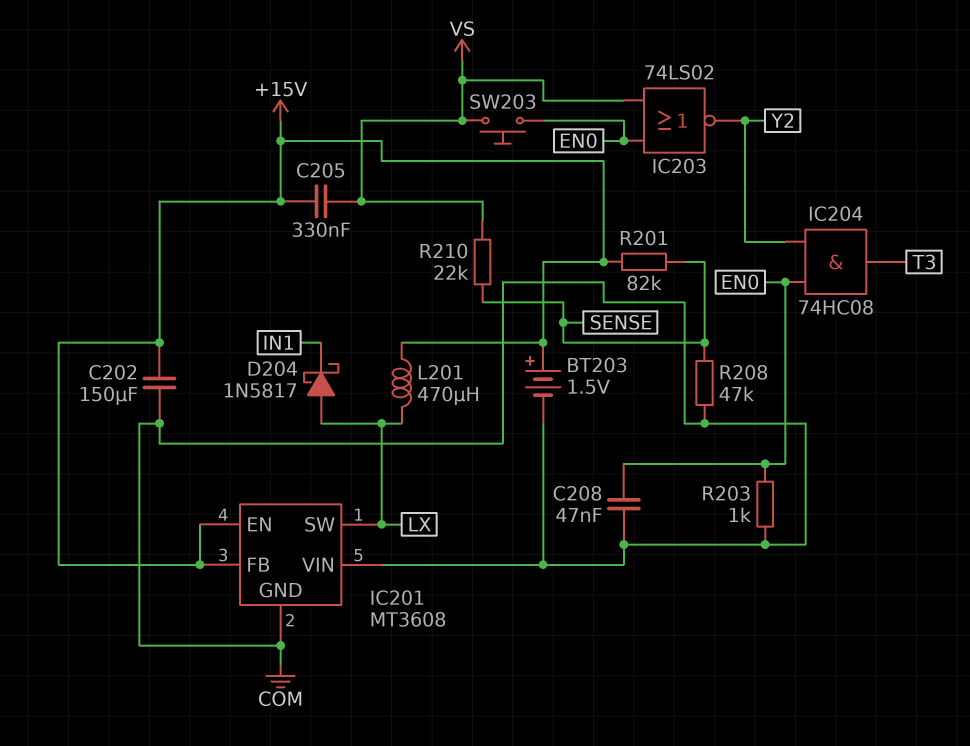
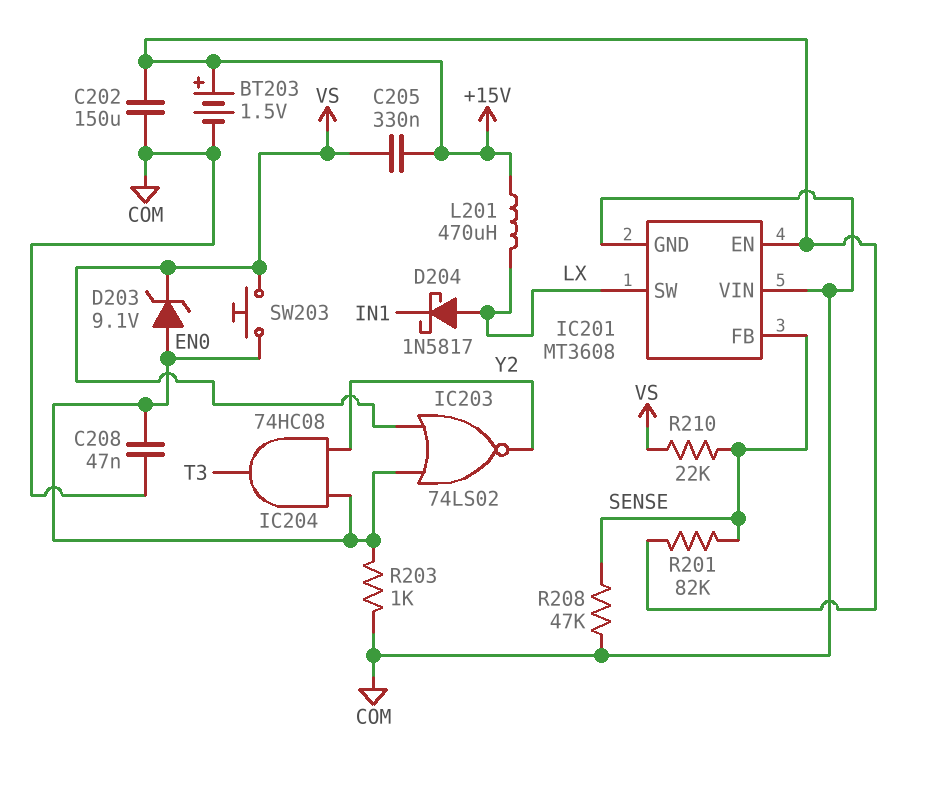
D203: none -> zener 9.1V (A EN0, K VS)
IC201 pin FB: +15V -> SENSE

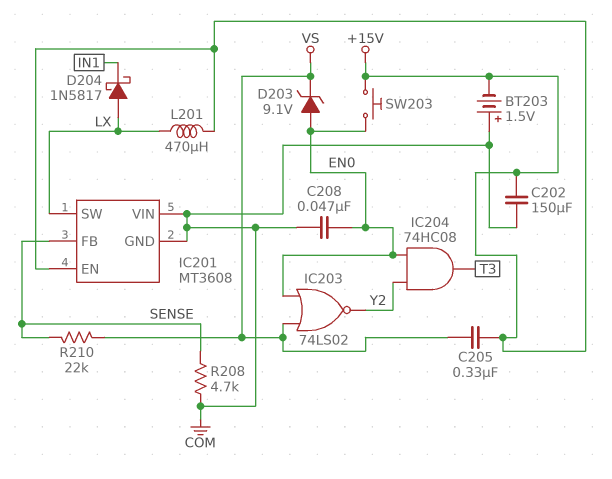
BT203: 1.5V (plus +15V, minus COM) -> 1.5V (plus COM, minus +15V)
R201: 82k (+15V, SENSE) -> none
R203: 1k (COM, EN0) -> none
R208: 47k (COM, SENSE) -> 4.7k (COM, SENSE)
SW203: button (EN0, VS) -> button (+15V, EN0)

